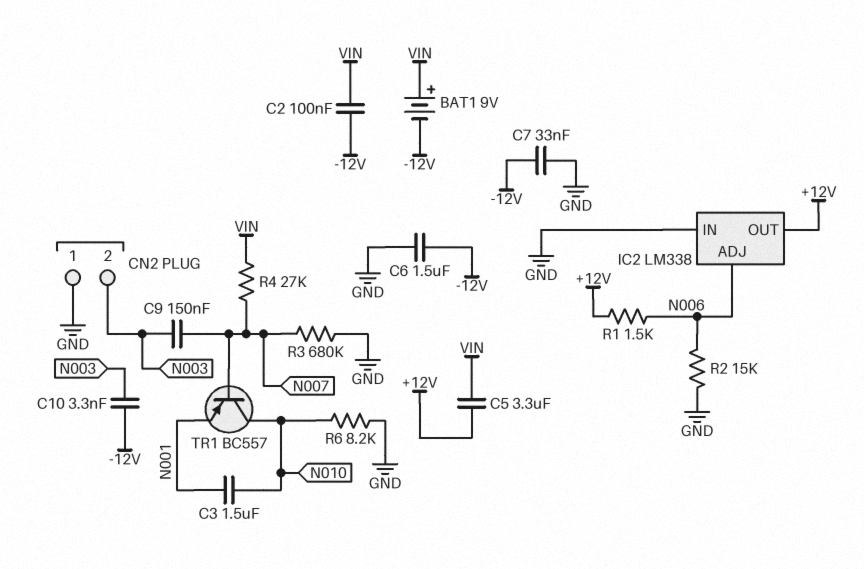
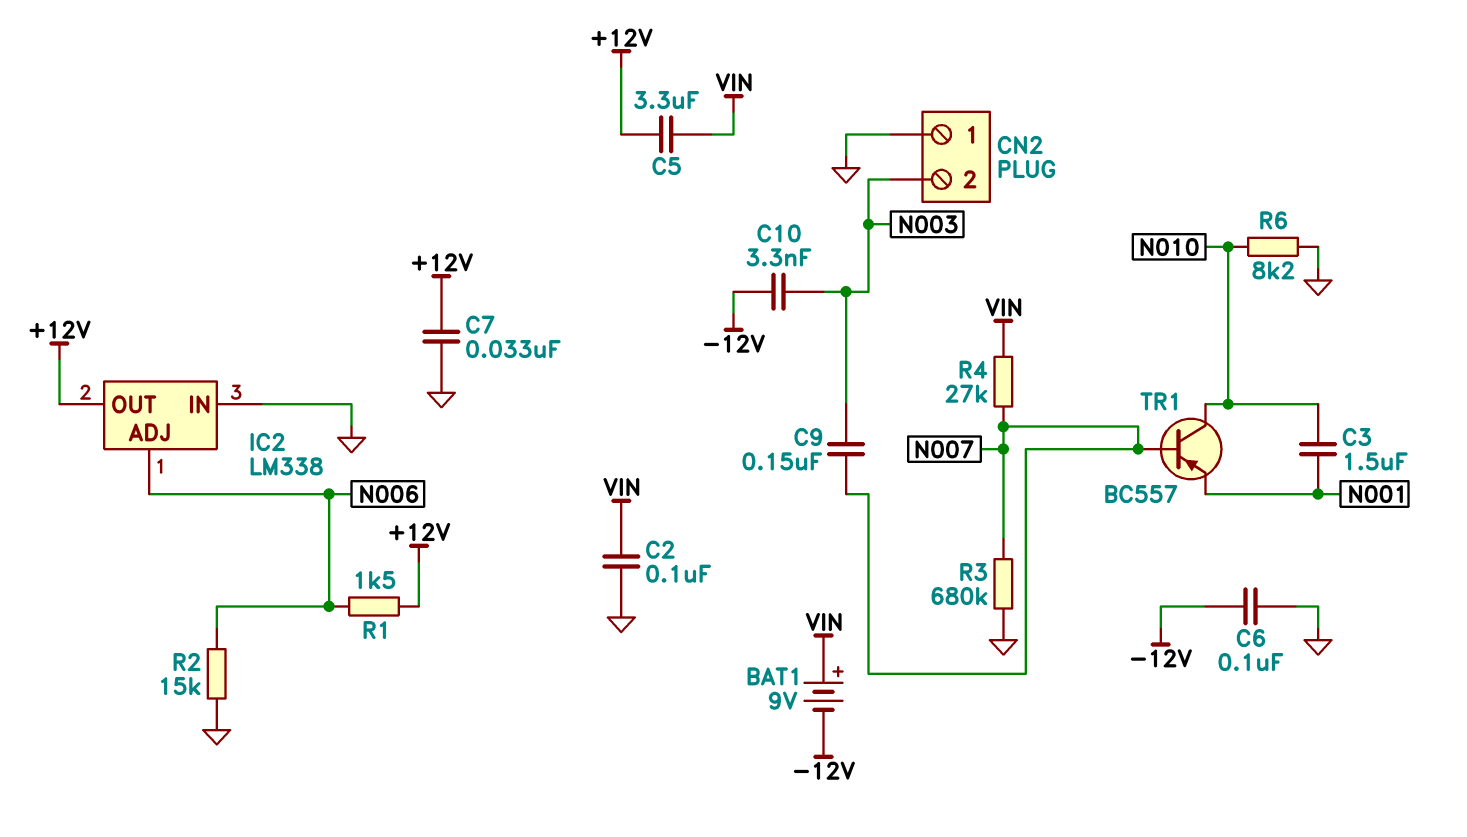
C2: 100nF (-12V, VIN) -> 100nF (GND, VIN)
C6: 1.5uF (-12V, GND) -> 100nF (-12V, GND)
C7: 33nF (-12V, GND) -> 33nF (+12V, GND)

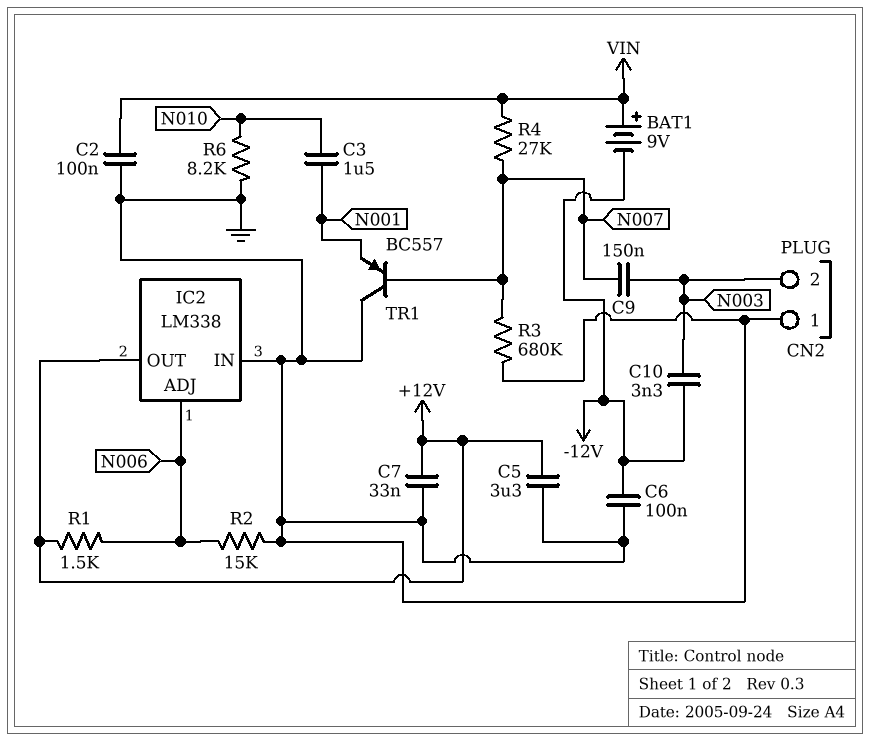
C5: 3.3uF (+12V, VIN) -> 3.3uF (+12V, GND)
TR1: PNP BC557 (B N007, C N010, E N001) -> PNP BC557 (B N007, C GND, E N001)

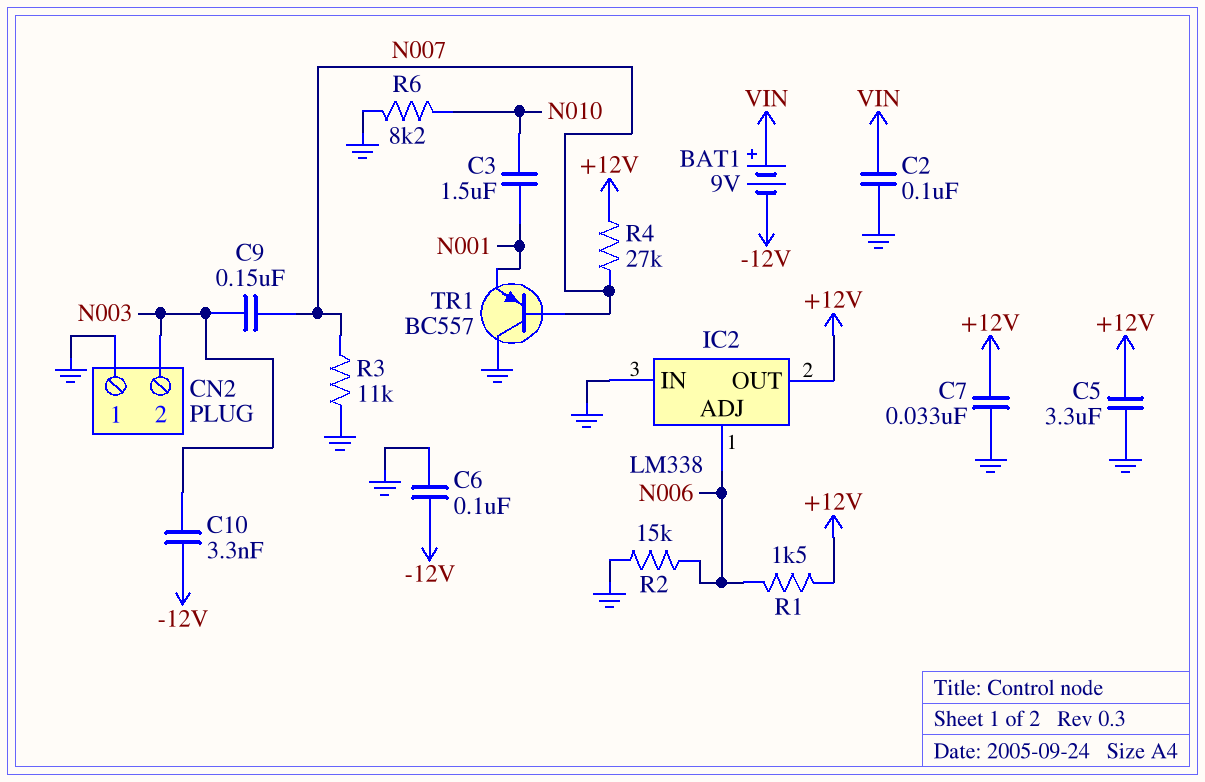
R3: 680k (GND, N007) -> 11k (GND, N007)
R4: 27k (N007, VIN) -> 27k (+12V, N007)

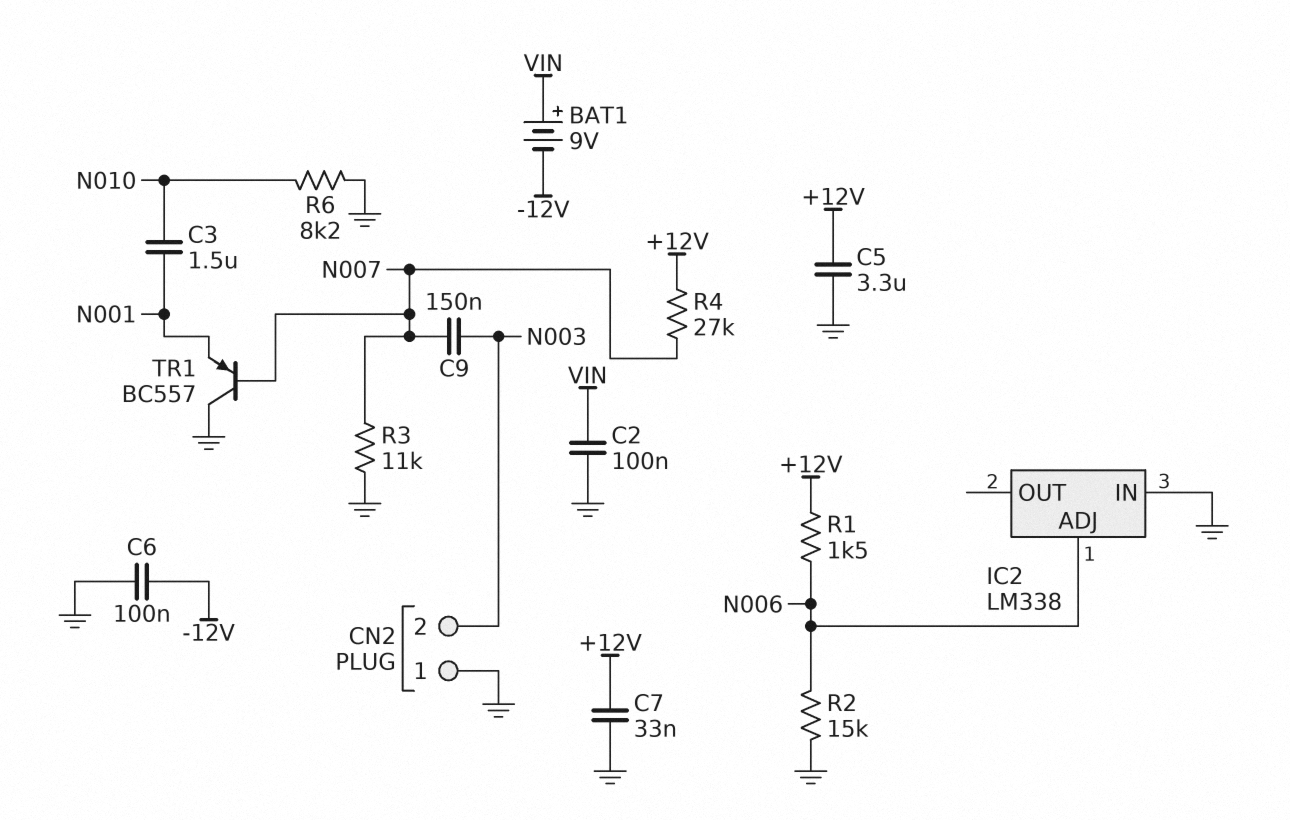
C10: 3.3nF (-12V, N003) -> none
IC2 pin OUT: +12V -> none

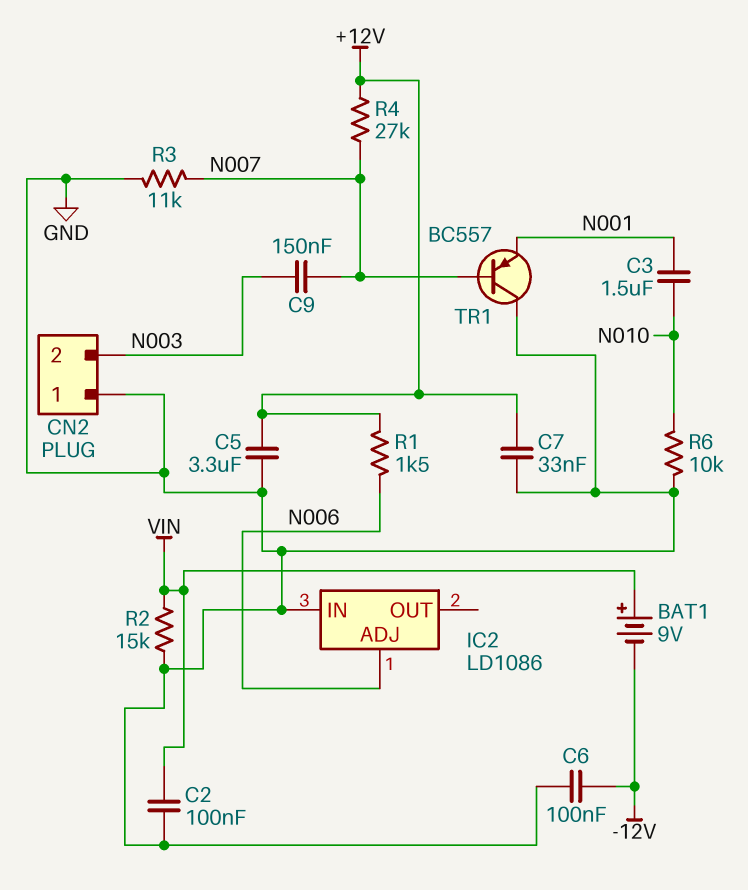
IC2: LM338 -> LD1086
R2: 15k (GND, N006) -> 15k (GND, VIN)
R6: 8.2k (GND, N010) -> 10k (GND, N010)

